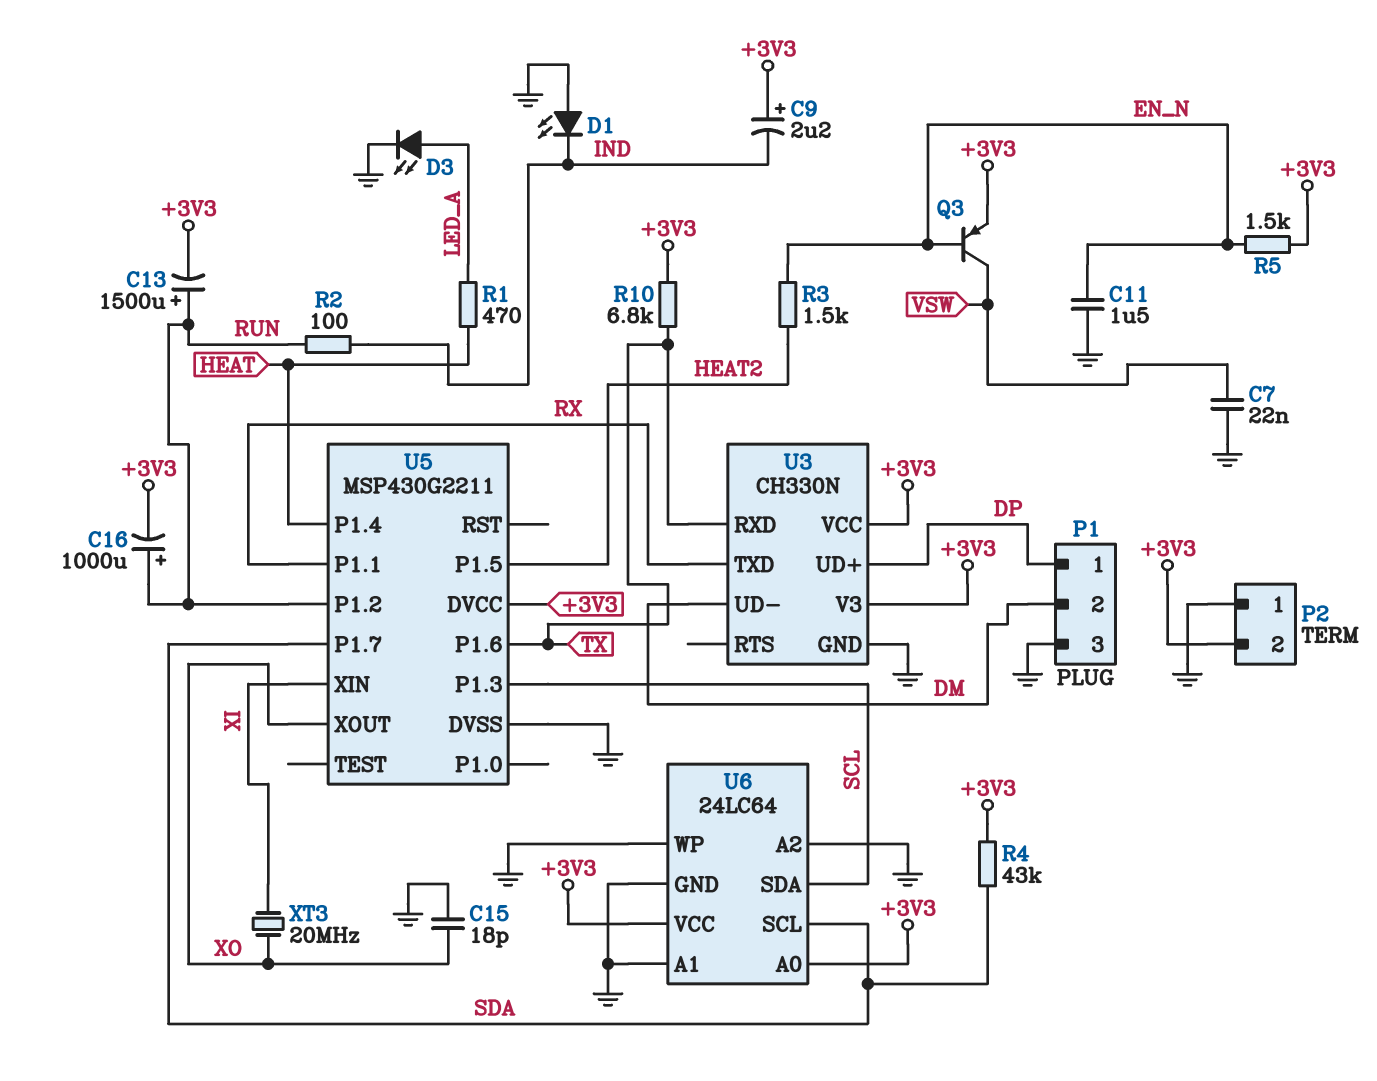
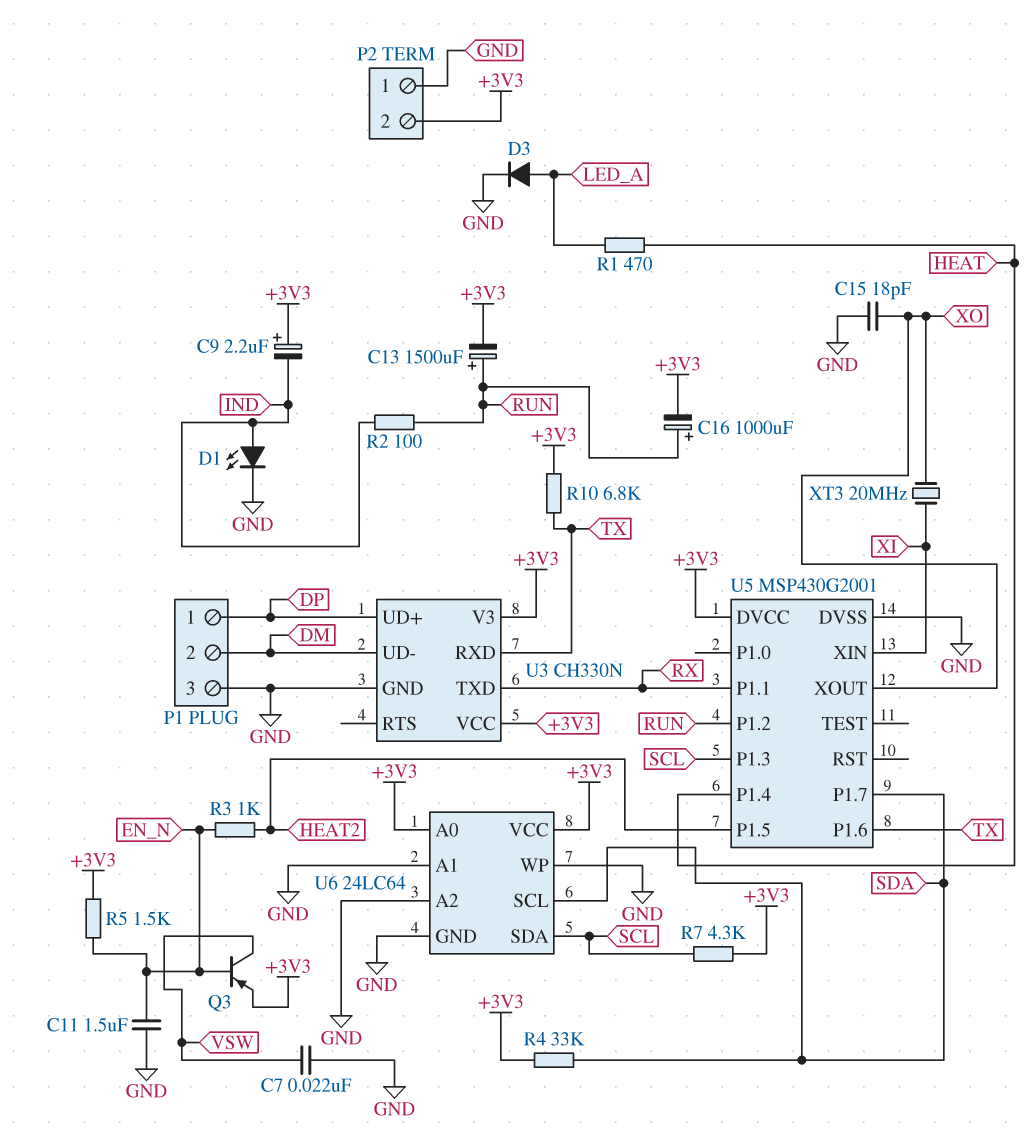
D1: LED (A GND, K IND) -> LED (A IND, K GND)
D3: LED (A LED_A, K GND) -> diode (A LED_A, K GND)
R3: 1.5k (EN_N, HEAT2) -> 1k (EN_N, HEAT2)
R4: 43k (+3V3, SDA) -> 33k (+3V3, SDA)
R7: none -> 4.3k (+3V3, SCL)
U5: MSP430G2211 -> MSP430G2001

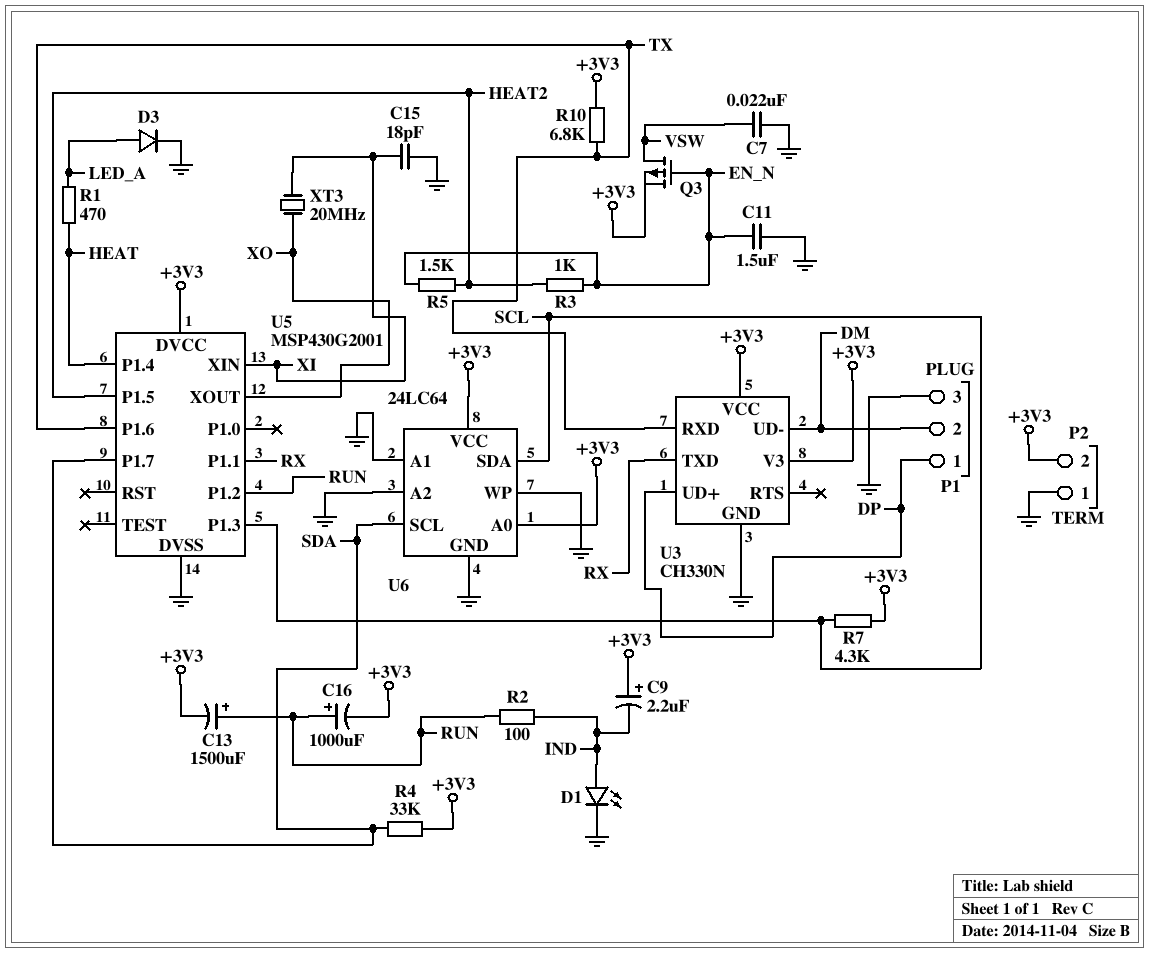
C15: 18pF (GND, XO) -> 18pF (GND, XI)
Q3: PNP (B EN_N, C VSW, E +3V3) -> PMOS (G EN_N, D VSW, S +3V3)
R5: 1.5k (+3V3, EN_N) -> 1.5k (EN_N, HEAT2)

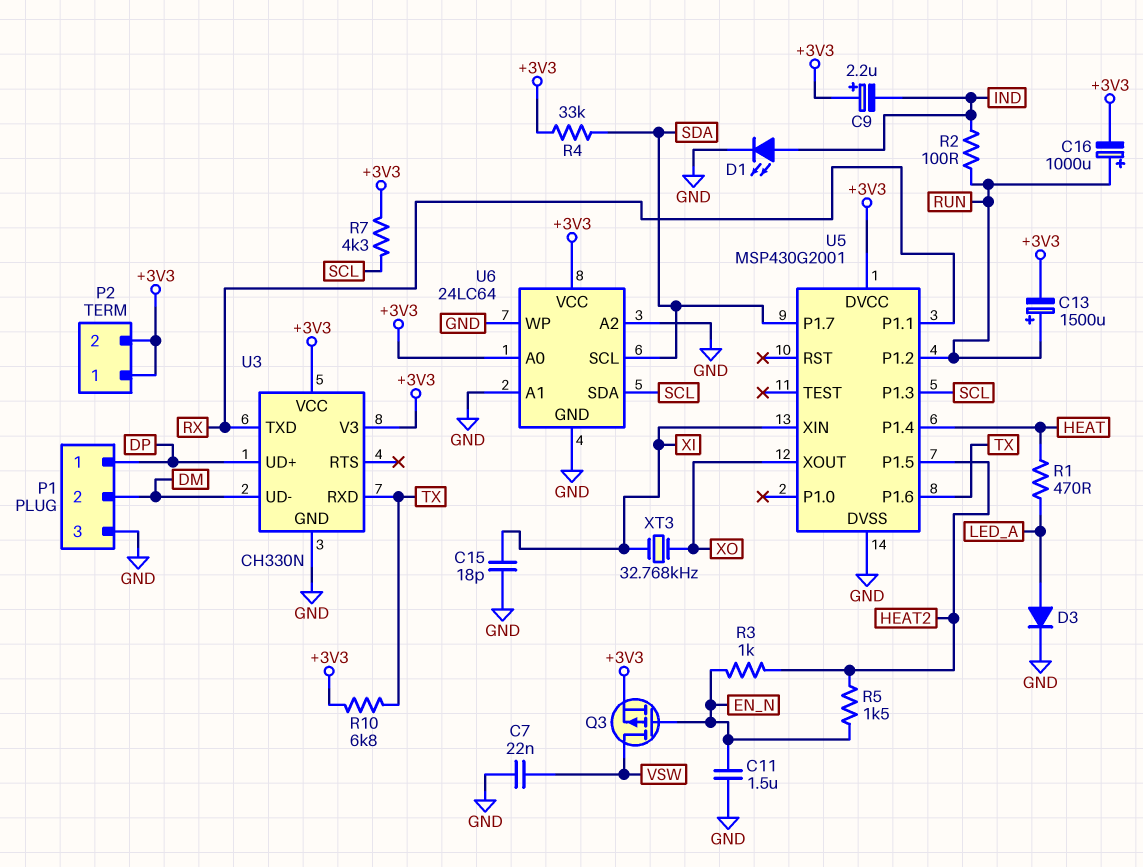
P2 pin 1: GND -> +3V3
XT3: 20MHz (XI, XO) -> 32.768kHz (XI, XO)

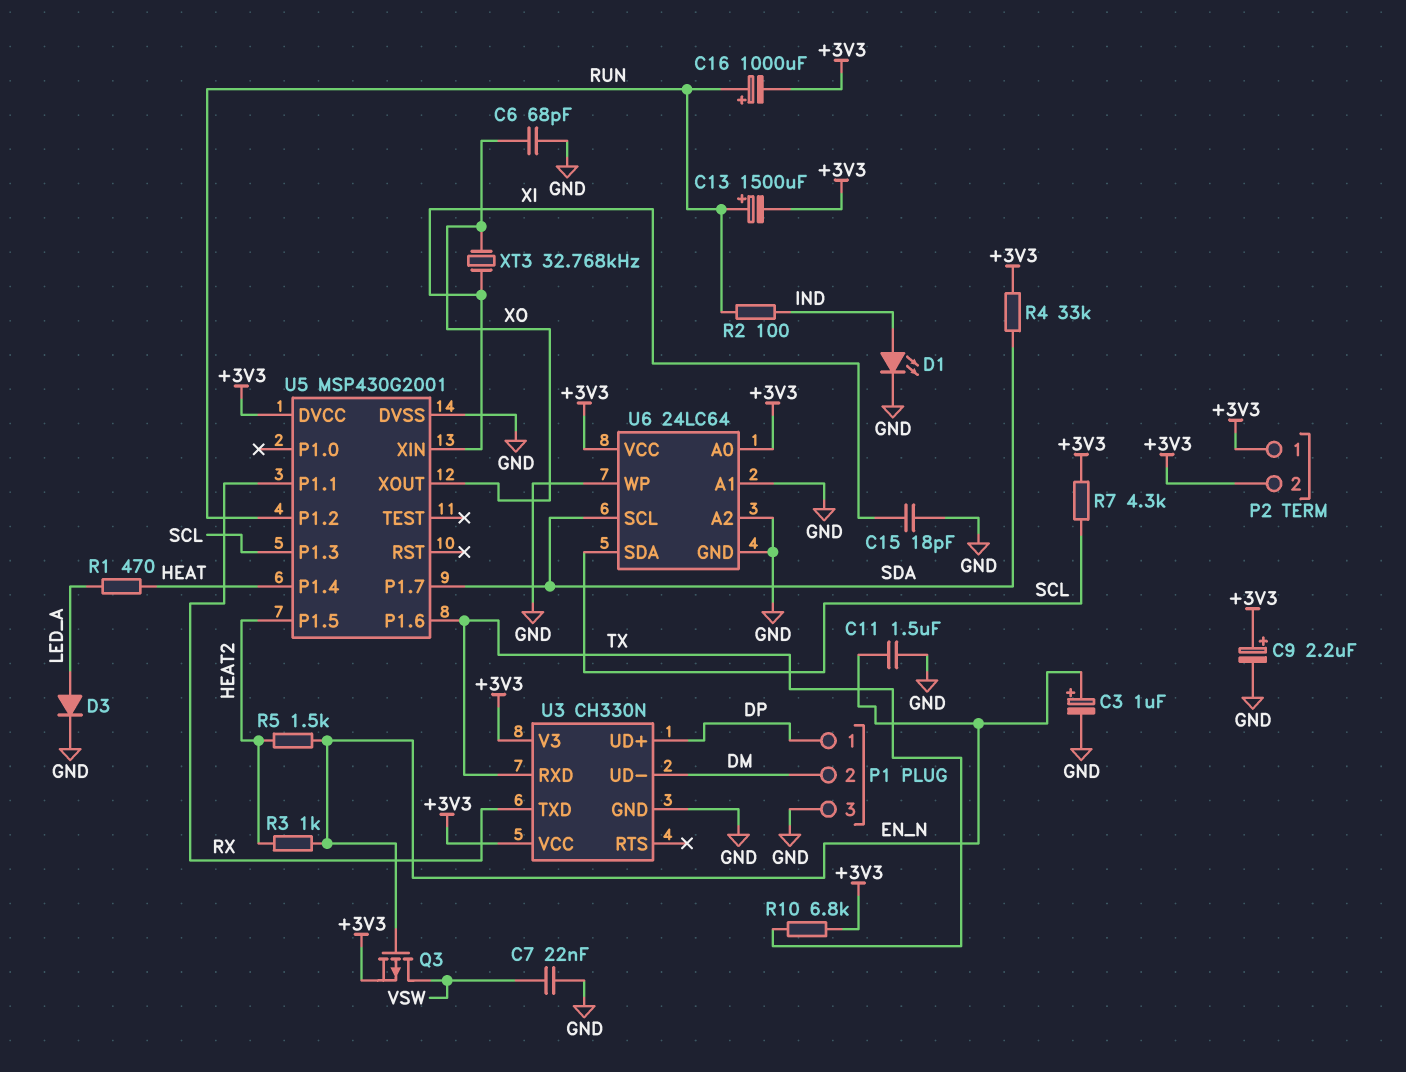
C3: none -> 1uF (plus EN_N, minus GND)
C6: none -> 68pF (GND, XO)
C9: 2.2uF (plus +3V3, minus IND) -> 2.2uF (plus +3V3, minus GND)

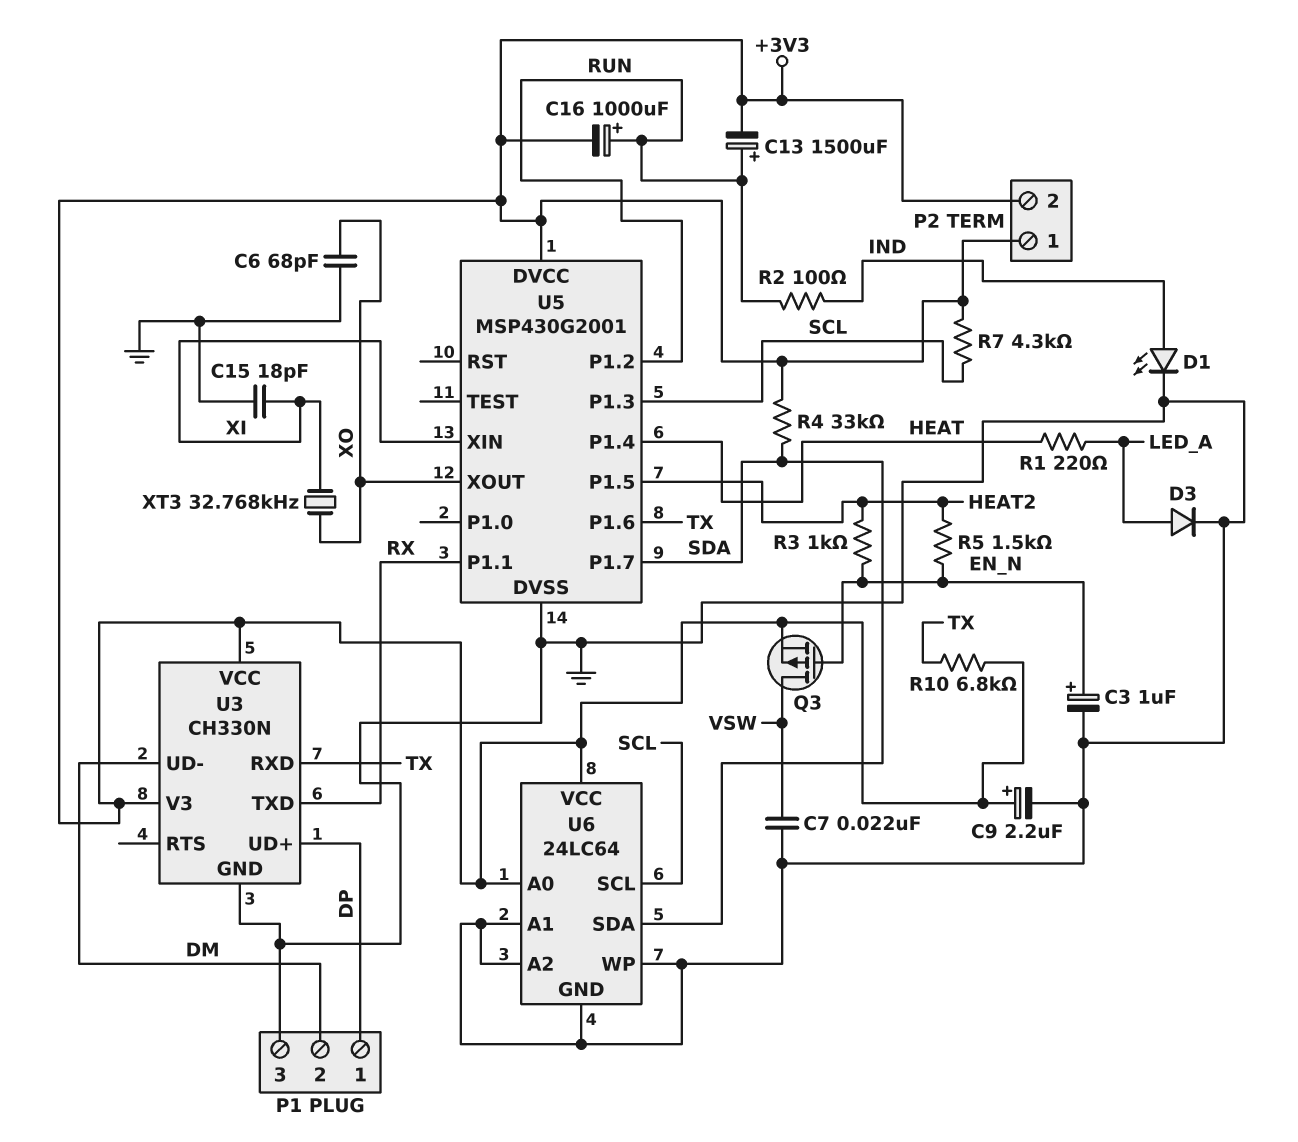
C11: 1.5uF (EN_N, GND) -> none
R1: 470 (HEAT, LED_A) -> 220 (HEAT, LED_A)
U6 pin SCL: SDA -> SCL
U6 pin SDA: SCL -> SDA

